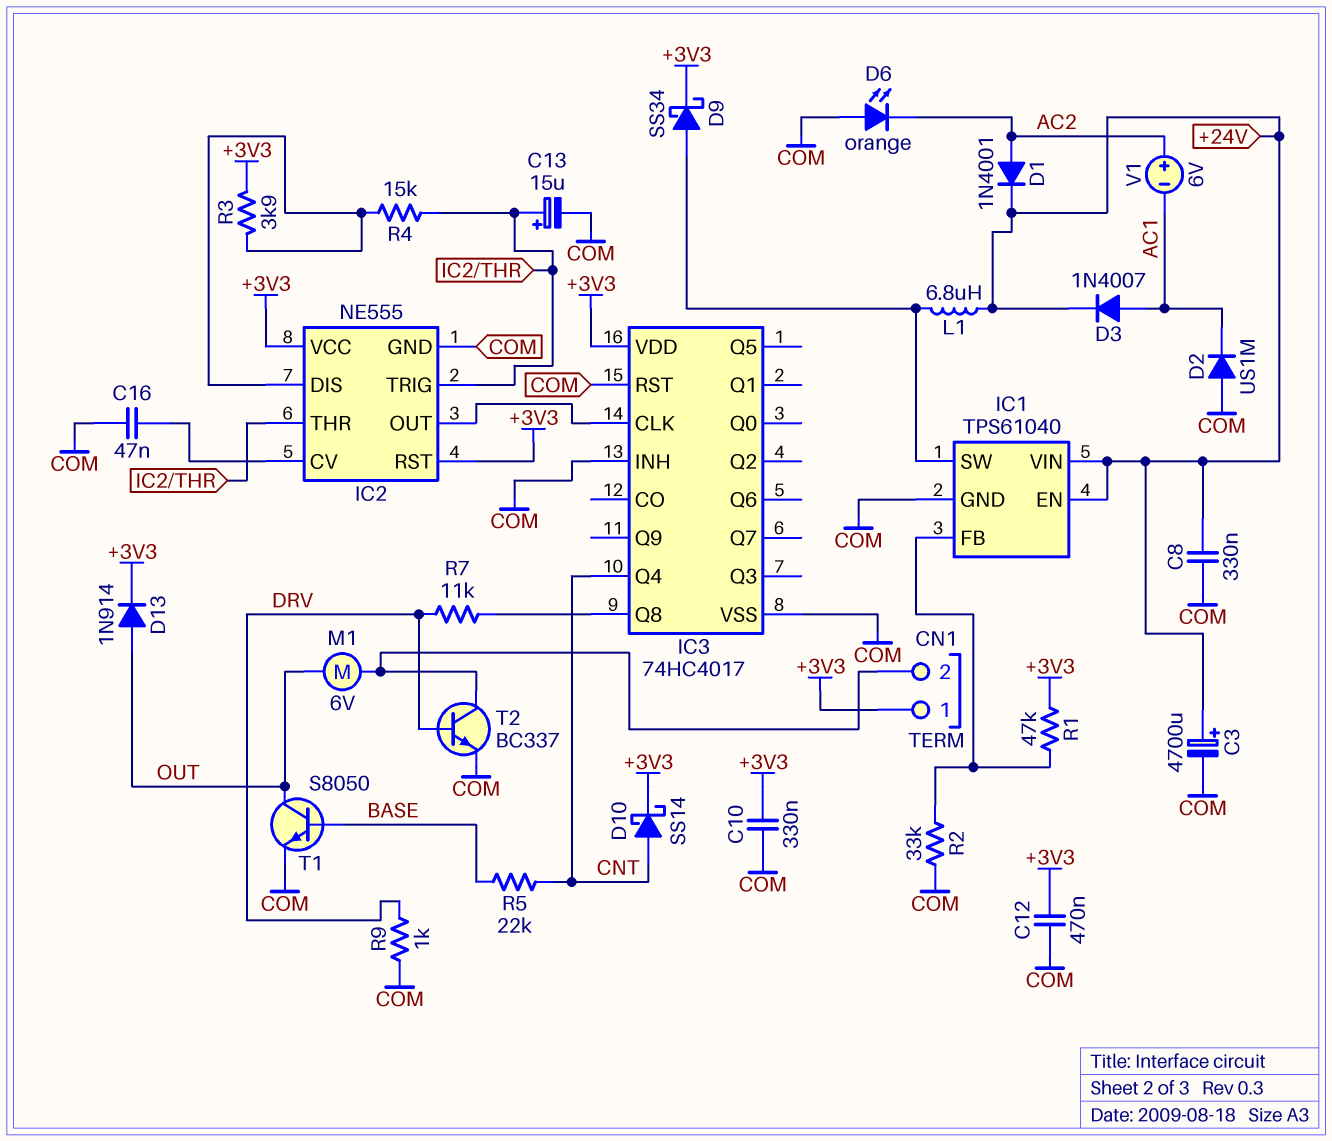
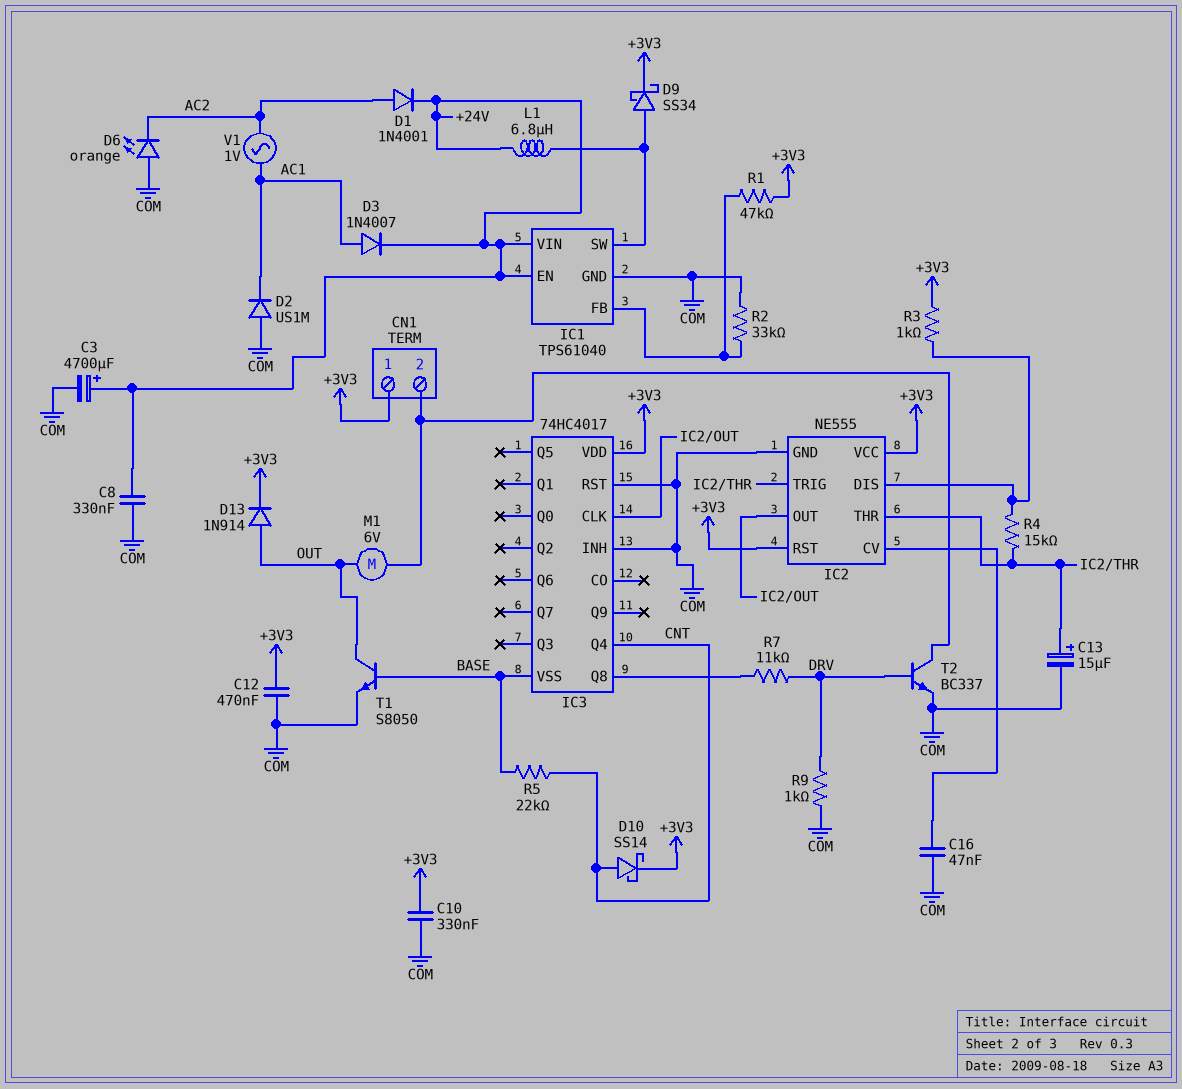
IC3 pin VSS: COM -> BASE
R3: 3.9k (+3V3, IC2/DIS) -> 1k (+3V3, IC2/DIS)
V1: 6V (plus AC2, minus AC1) -> AC 1V (AC1, AC2)

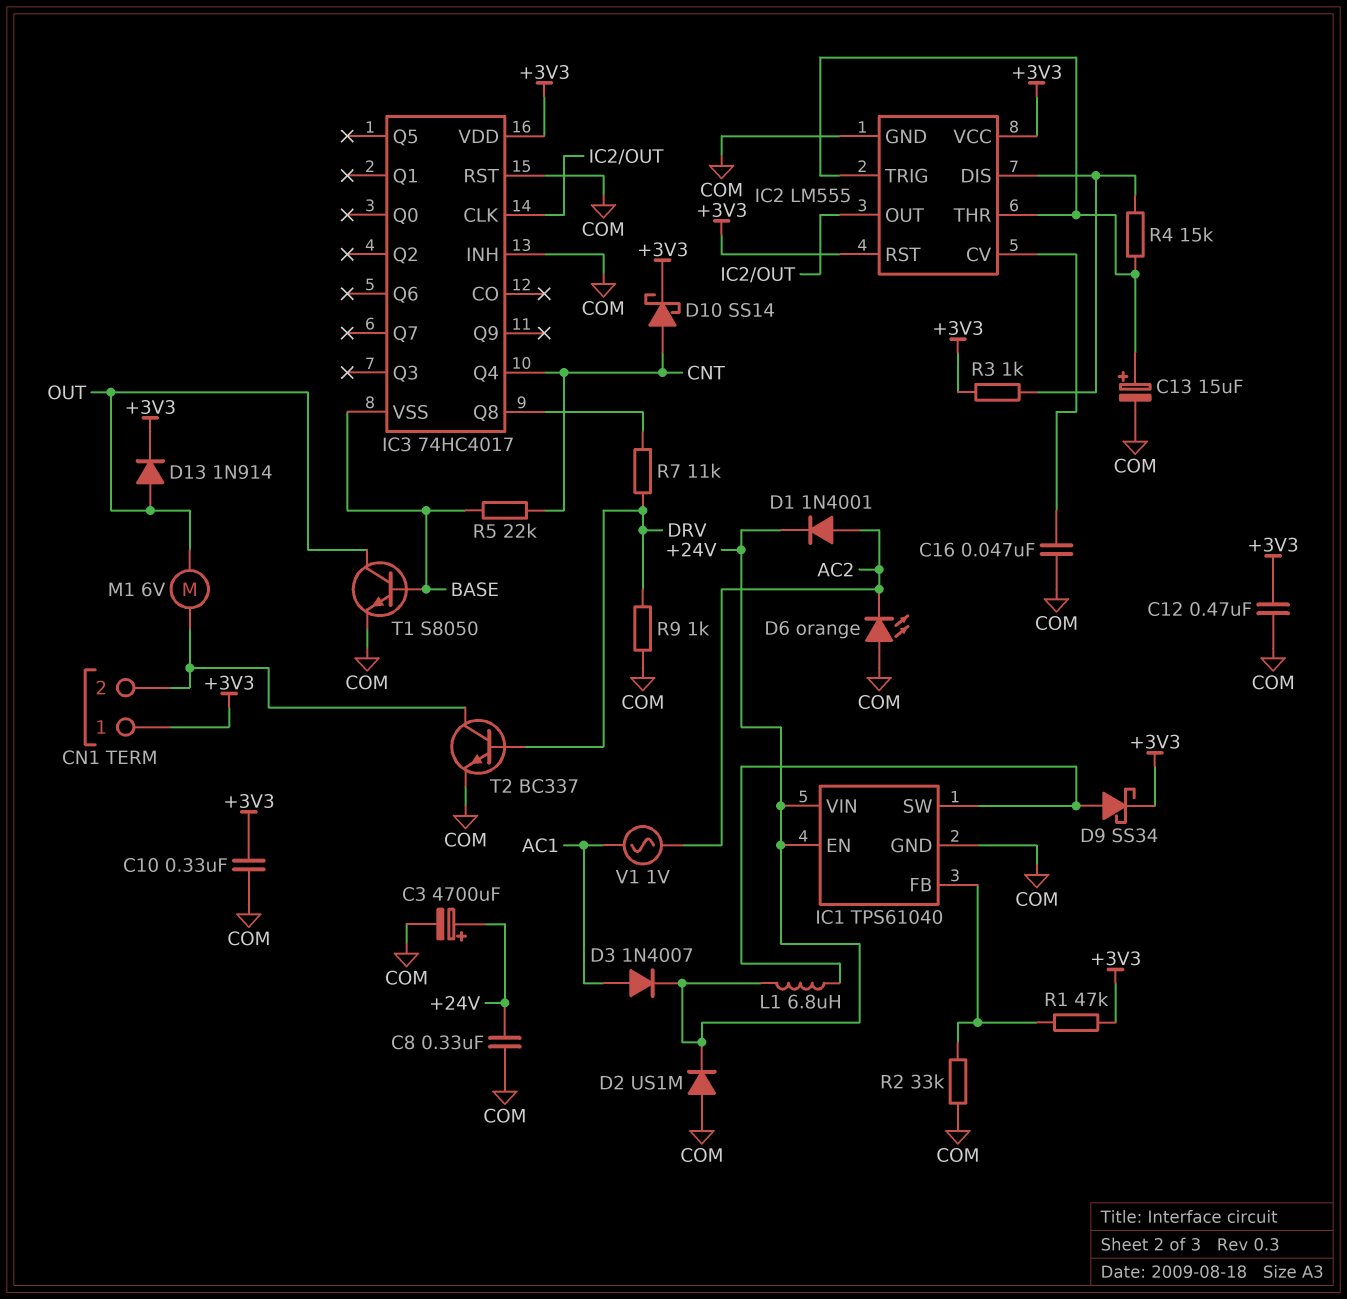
D2: diode US1M (A COM, K AC1) -> diode US1M (A COM, K +24V)
IC2: NE555 -> LM555

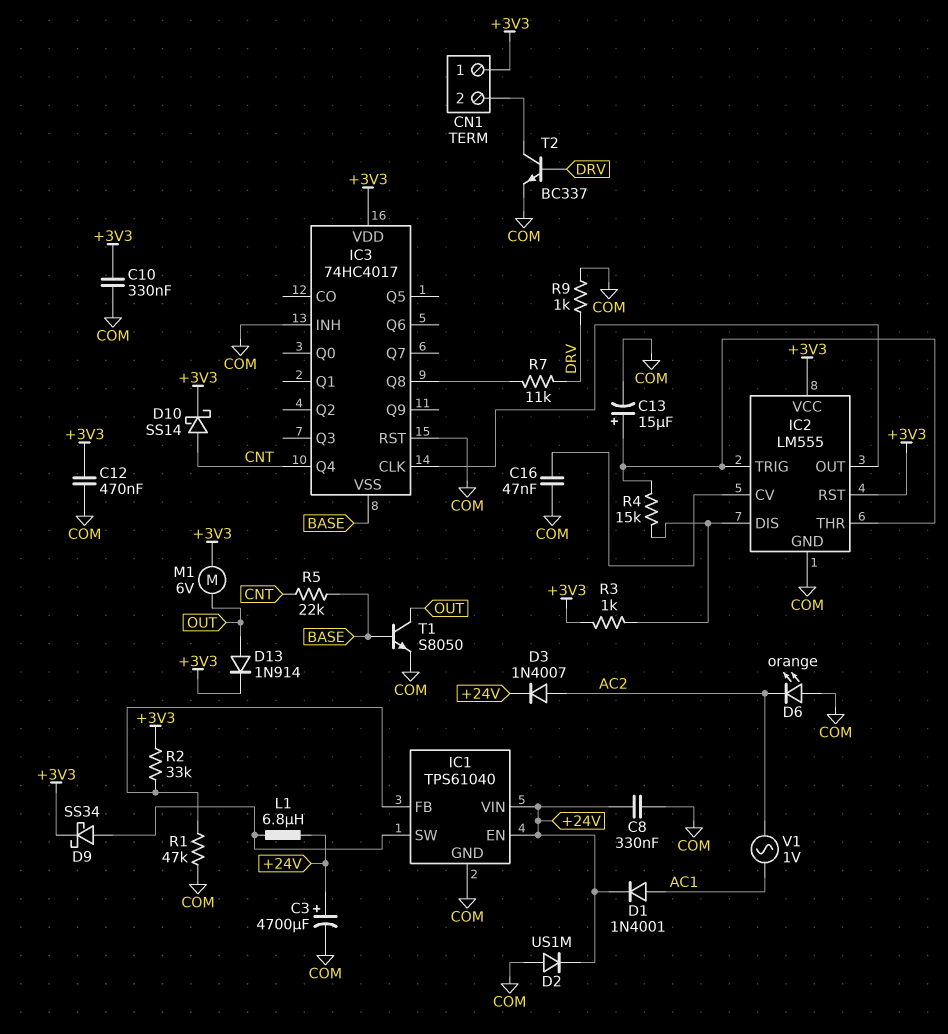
D1: diode 1N4001 (A AC2, K +24V) -> diode 1N4001 (A AC1, K +24V)
D3: diode 1N4007 (A AC1, K +24V) -> diode 1N4007 (A AC2, K +24V)
M1: motor 6V (CN1/2, OUT) -> motor 6V (+3V3, OUT)
R1: 47k (+3V3, IC1/FB) -> 47k (COM, IC1/FB)
R2: 33k (COM, IC1/FB) -> 33k (+3V3, IC1/FB)

